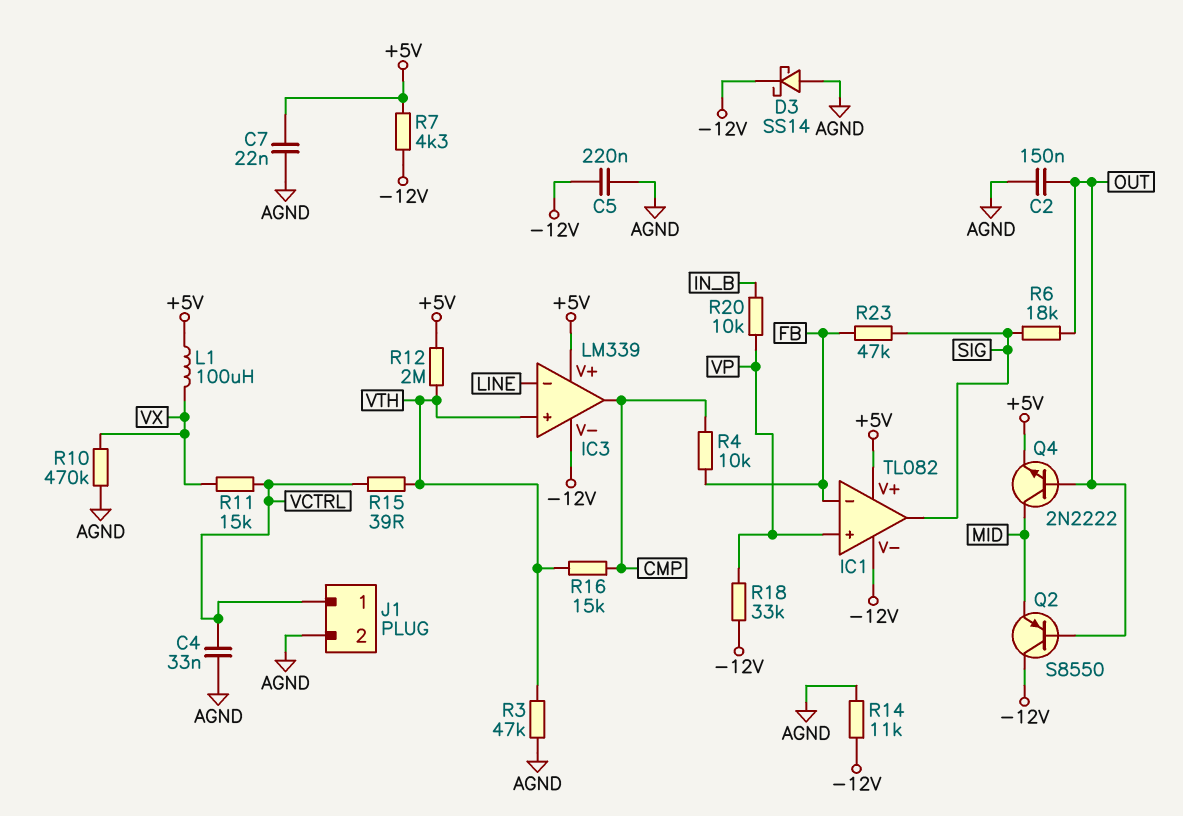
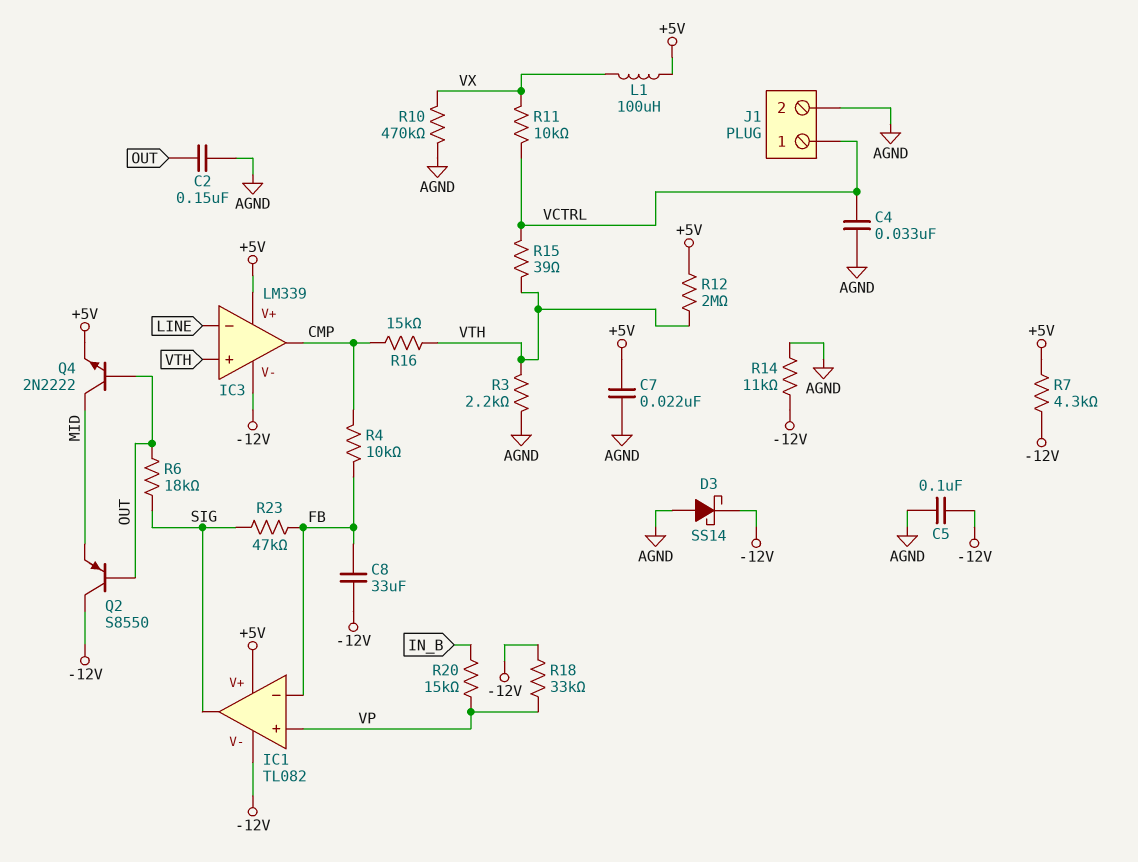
C5: 220nF (-12V, AGND) -> 100nF (-12V, AGND)
C8: none -> 33uF (-12V, FB)
R3: 47k (AGND, VTH) -> 2.2k (AGND, VTH)
R11: 15k (VCTRL, VX) -> 10k (VCTRL, VX)
R20: 10k (IN_B, VP) -> 15k (IN_B, VP)

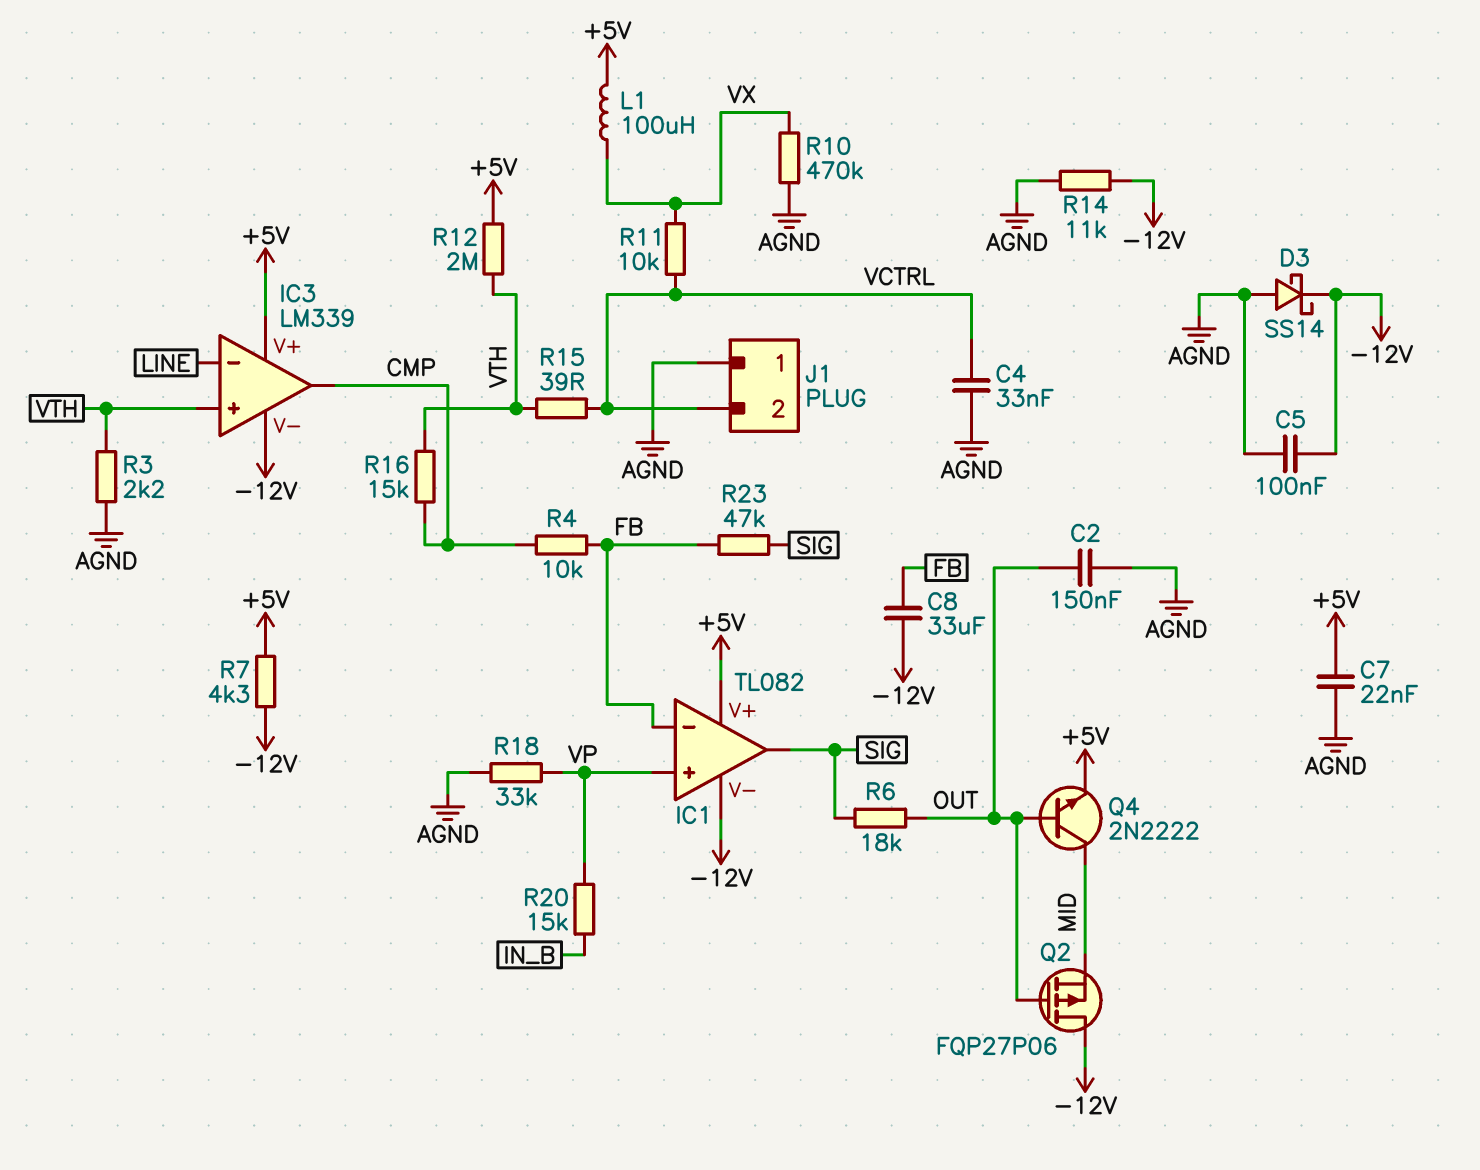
J1 pin 1: VCTRL -> AGND
J1 pin 2: AGND -> VCTRL
Q2: PNP S8550 (B OUT, C -12V, E MID) -> PMOS FQP27P06 (G OUT, D -12V, S MID)
R18: 33k (-12V, VP) -> 33k (AGND, VP)

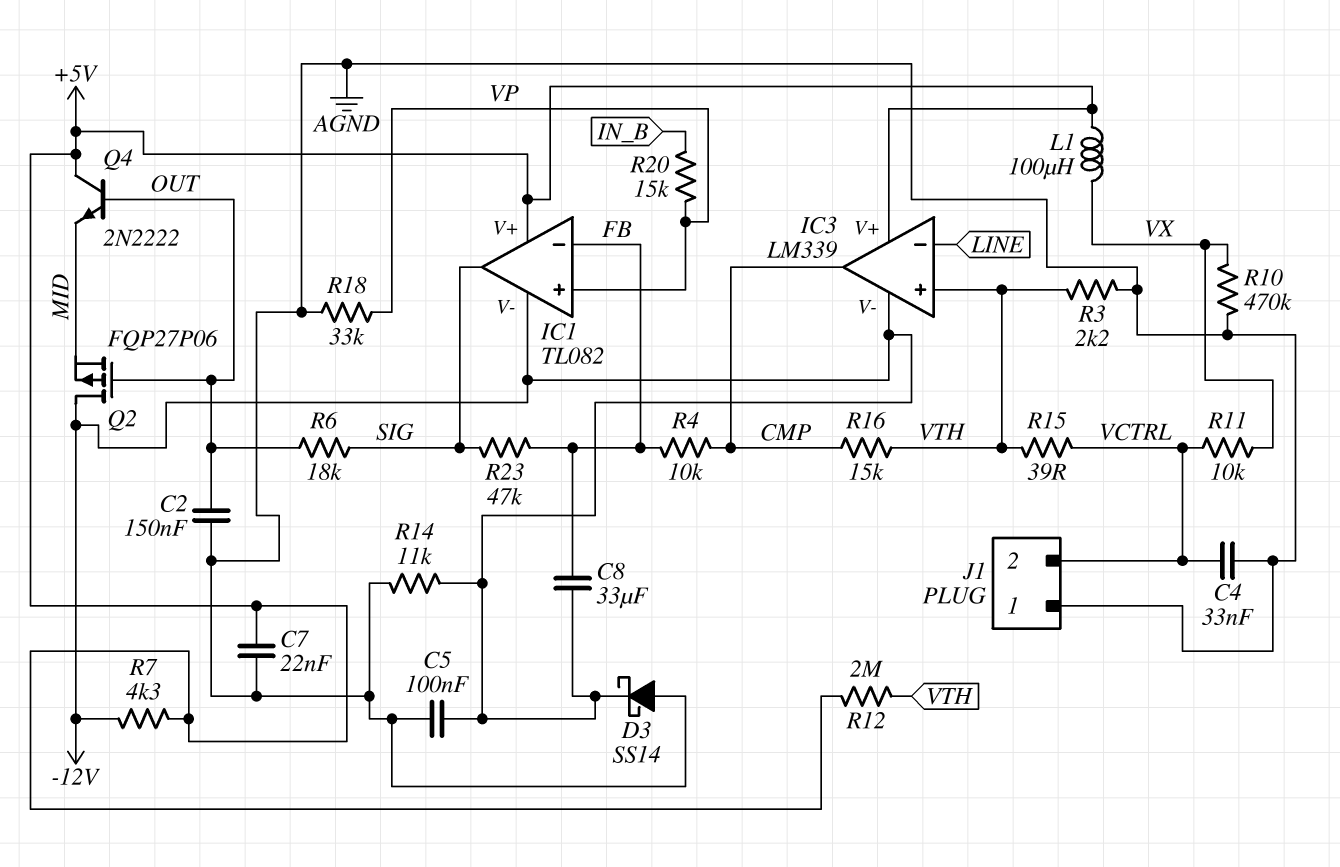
Q4: NPN 2N2222 (B OUT, C MID, E +5V) -> NPN 2N2222 (B OUT, C +5V, E MID)

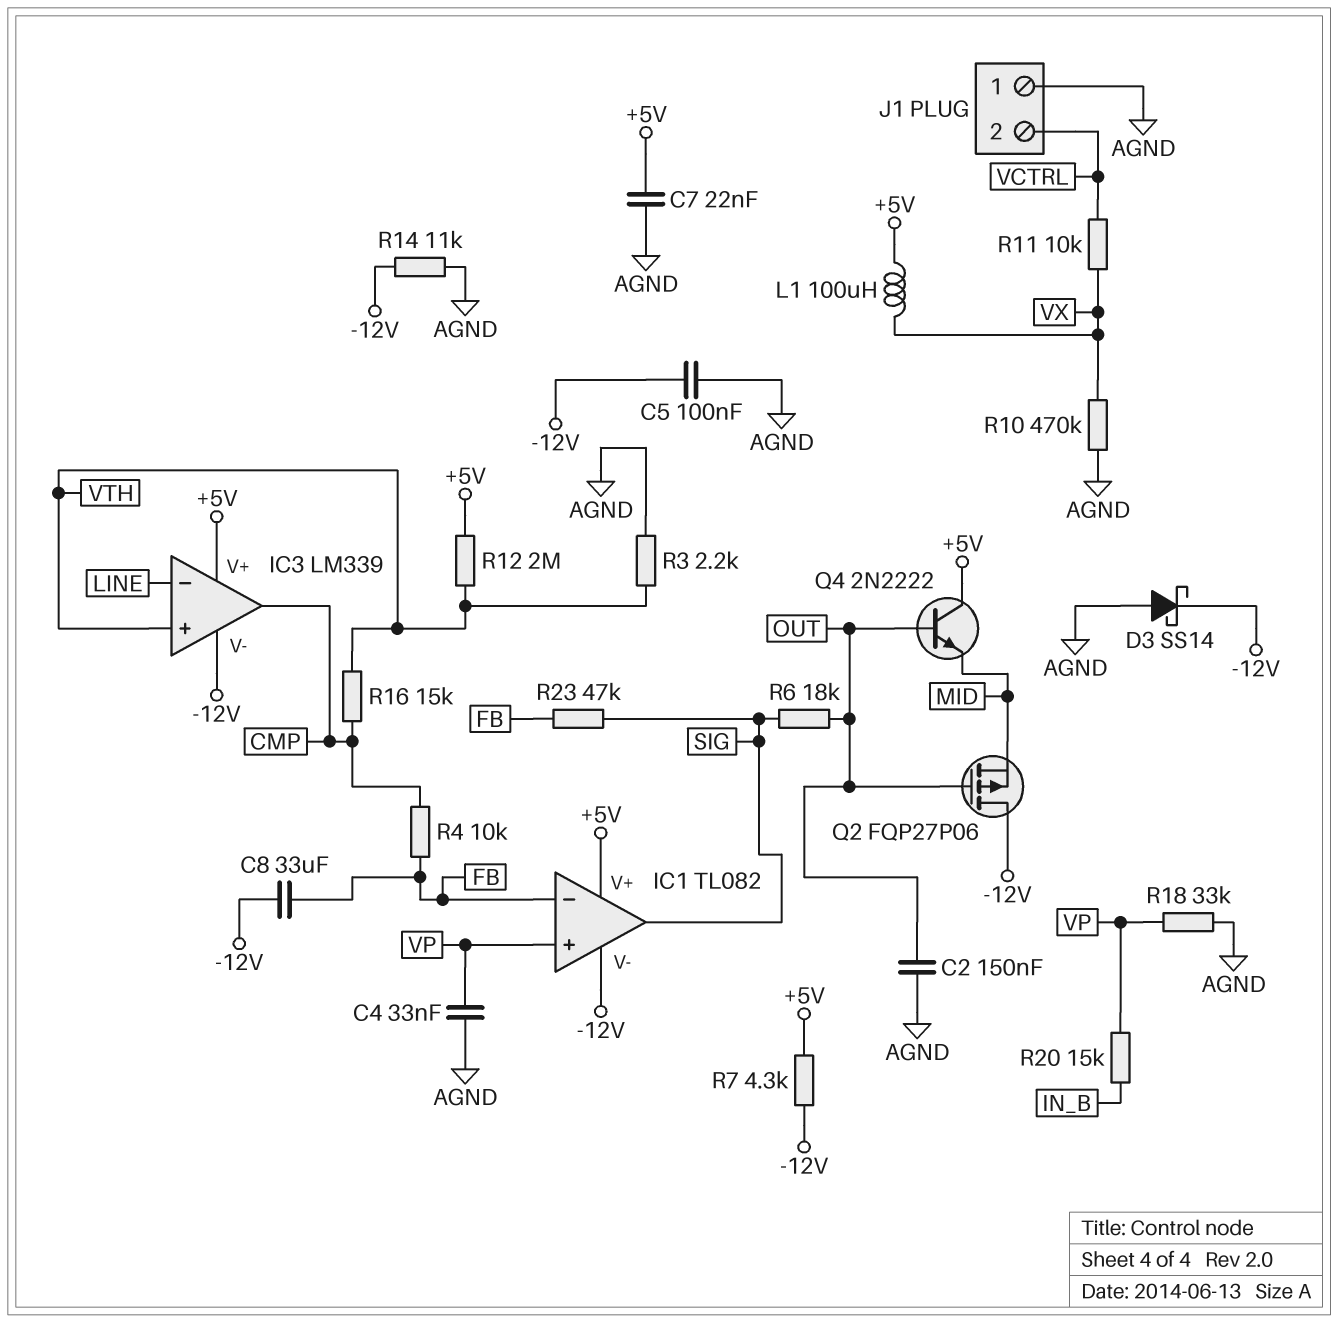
C4: 33nF (AGND, VCTRL) -> 33nF (AGND, VP)
R15: 39 (VCTRL, VTH) -> none

